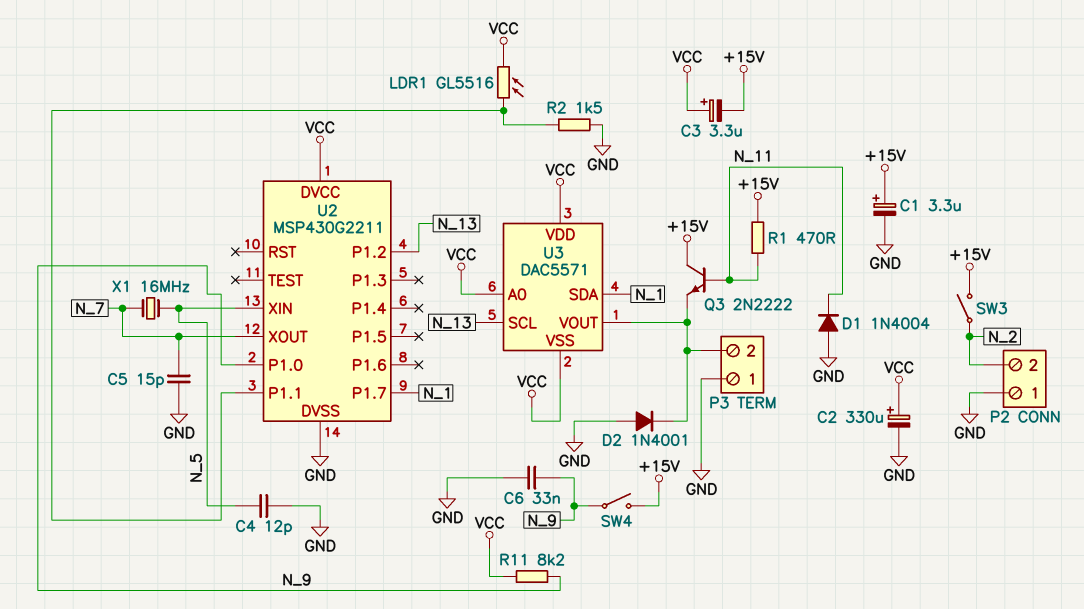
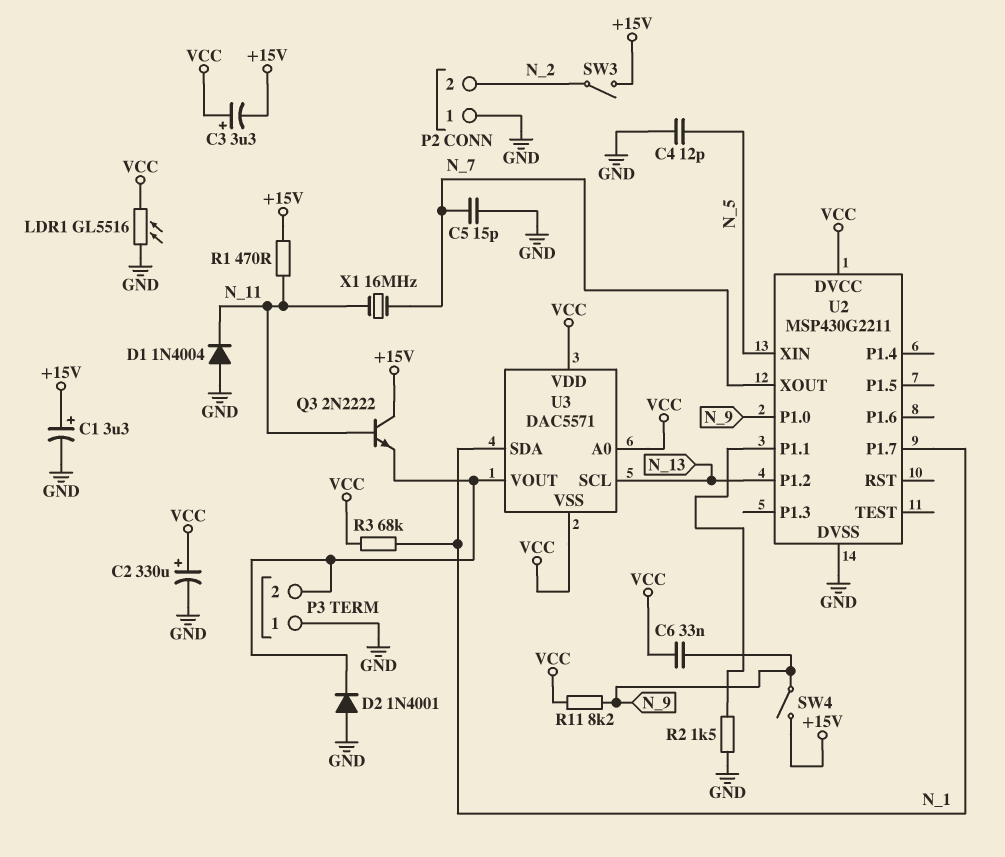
C6: 33nF (GND, N_9) -> 33nF (N_9, VCC)
LDR1: GL5516 (U2/P1.1, VCC) -> GL5516 (GND, VCC)
R3: none -> 68k (N_1, VCC)
X1: 16MHz (N_5, N_7) -> 16MHz (N_7, N_11)

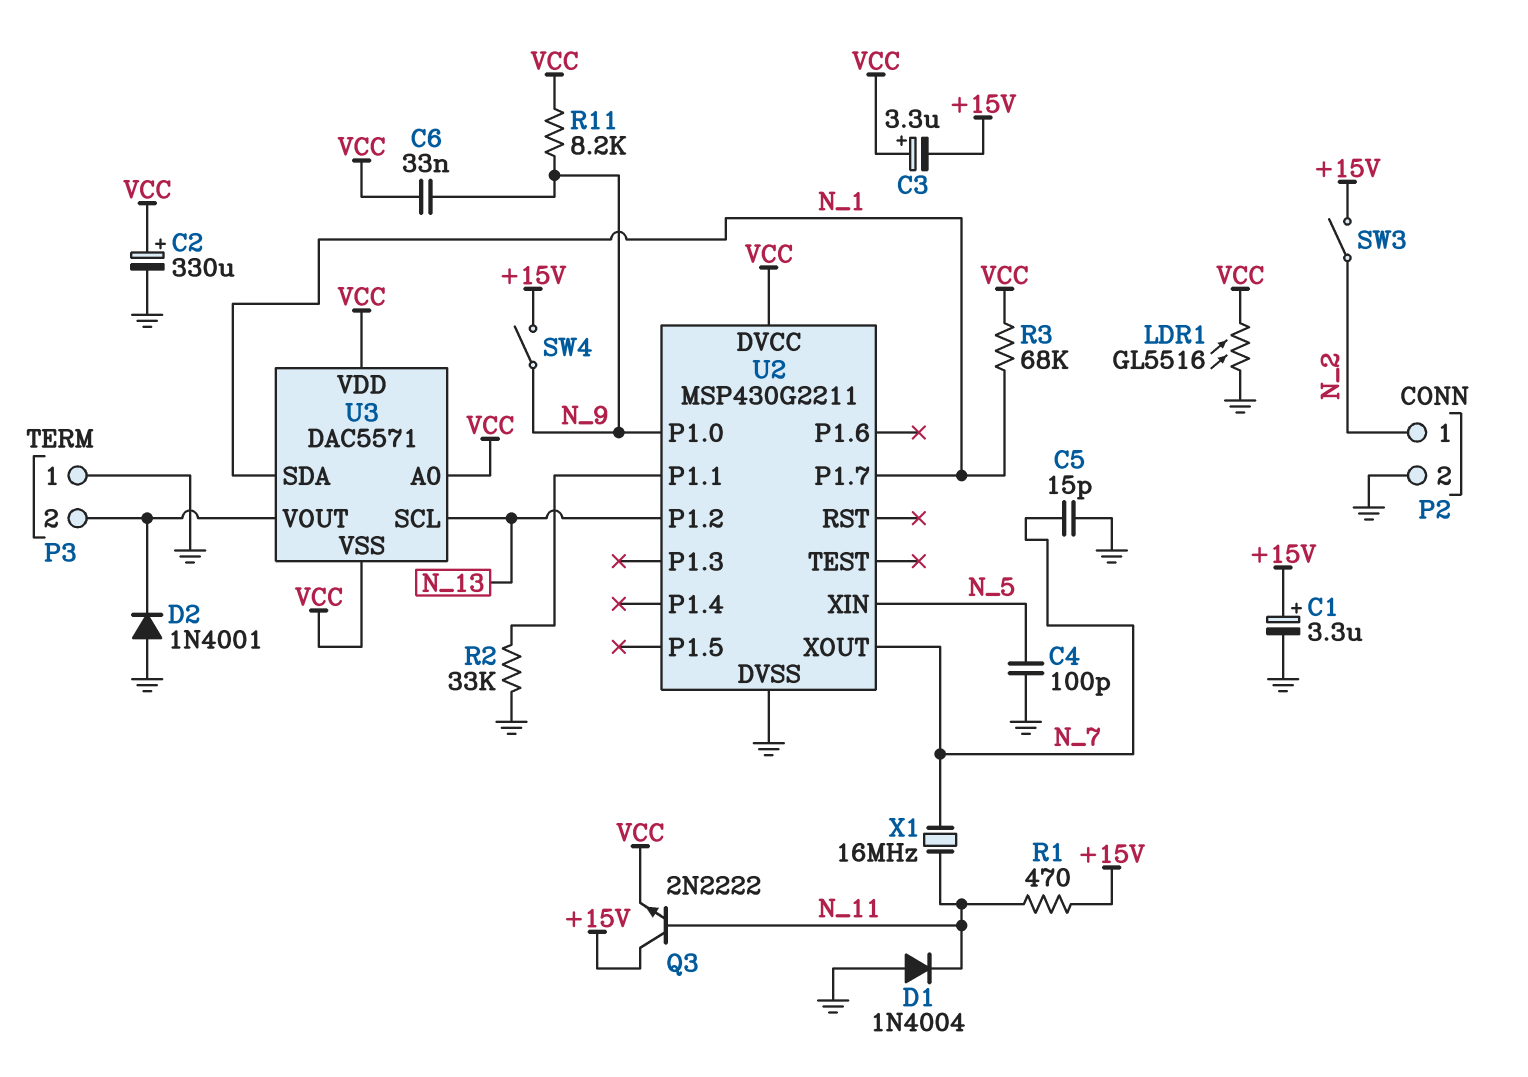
C4: 12pF (GND, N_5) -> 100pF (GND, N_5)
P2 pin 1: GND -> N_2
P2 pin 2: N_2 -> GND
Q3: NPN 2N2222 (B N_11, C +15V, E P3/2) -> NPN 2N2222 (B N_11, C +15V, E VCC)
R2: 1.5k (GND, U2/P1.1) -> 33k (GND, U2/P1.1)

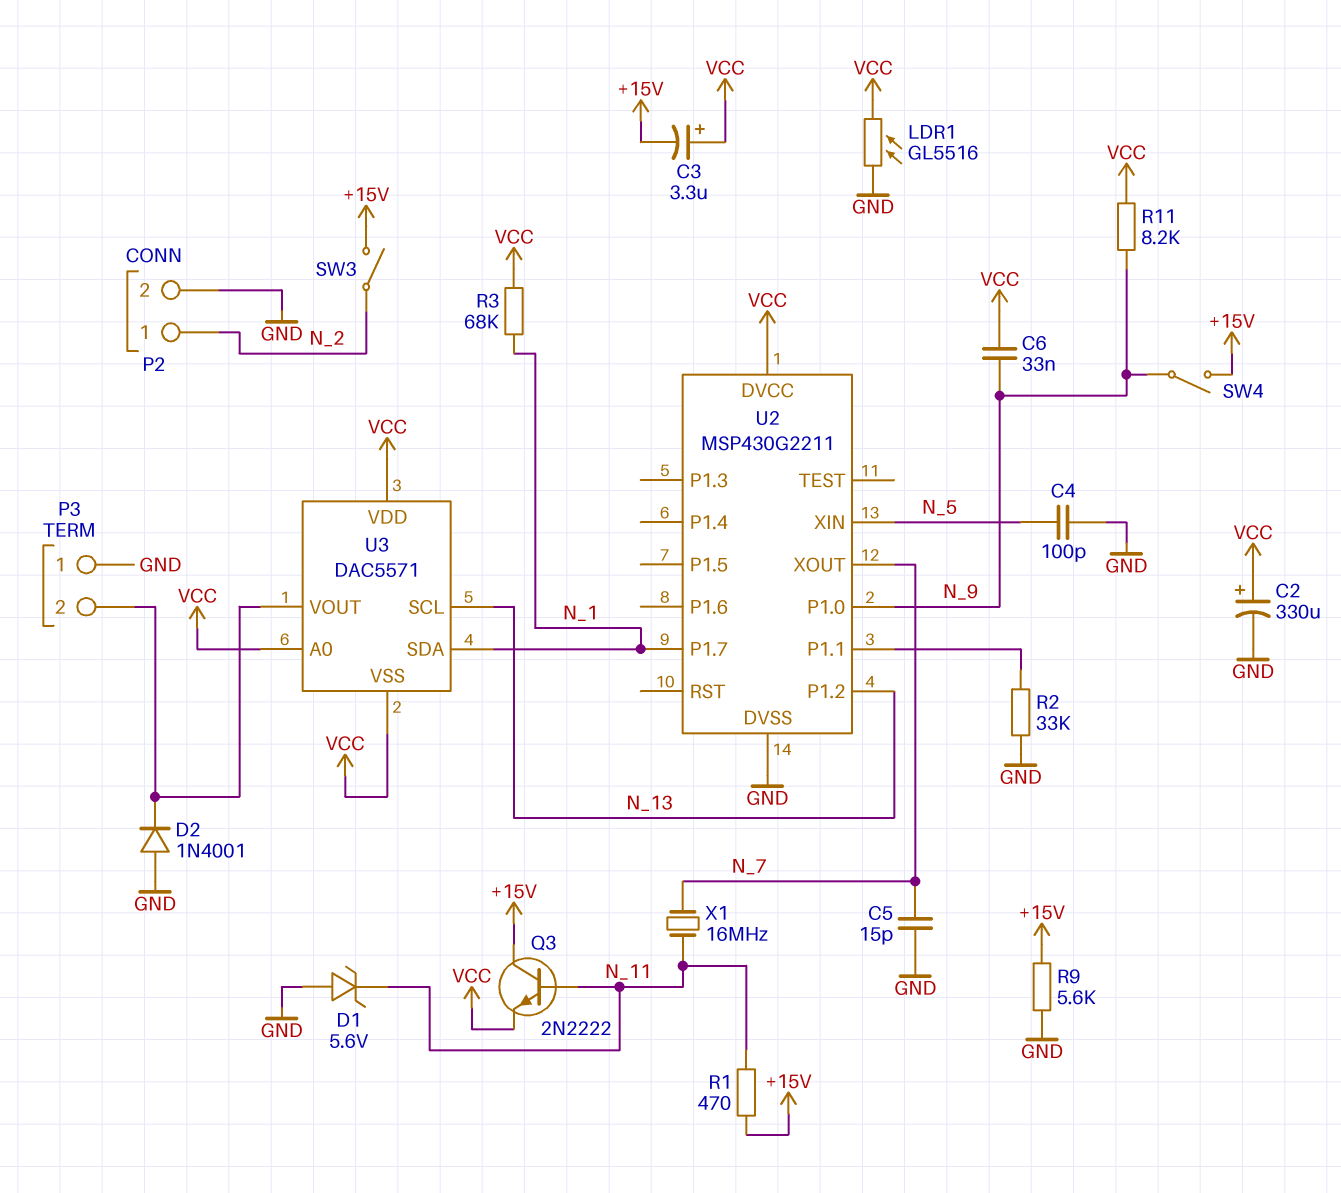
C1: 3.3uF (plus +15V, minus GND) -> none
D1: diode 1N4004 (A GND, K N_11) -> zener 5.6V (A GND, K N_11)
R9: none -> 5.6k (+15V, GND)

